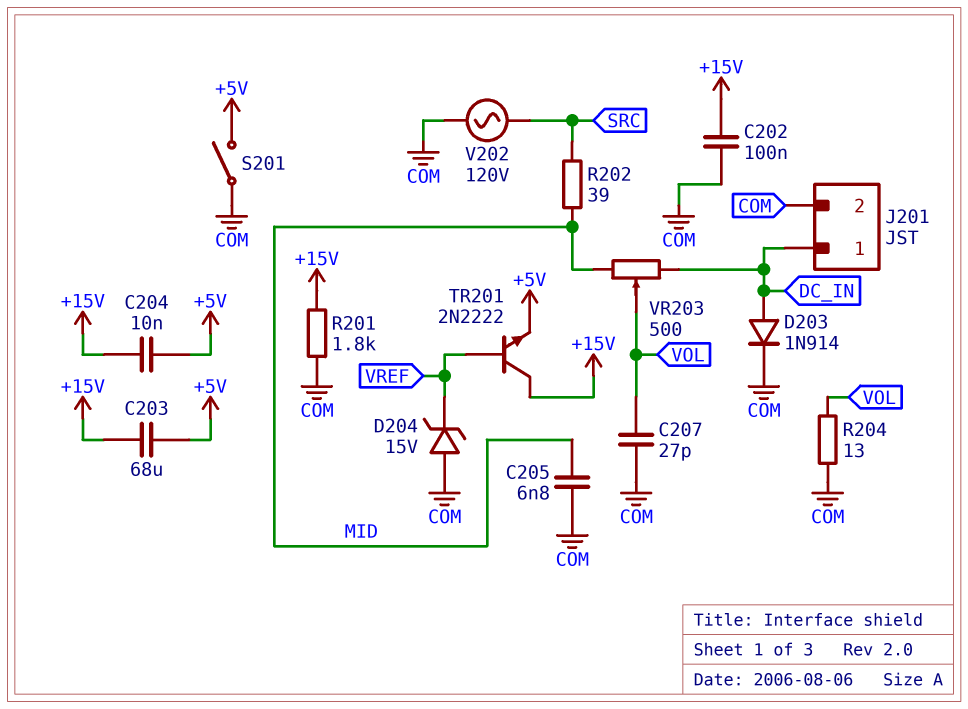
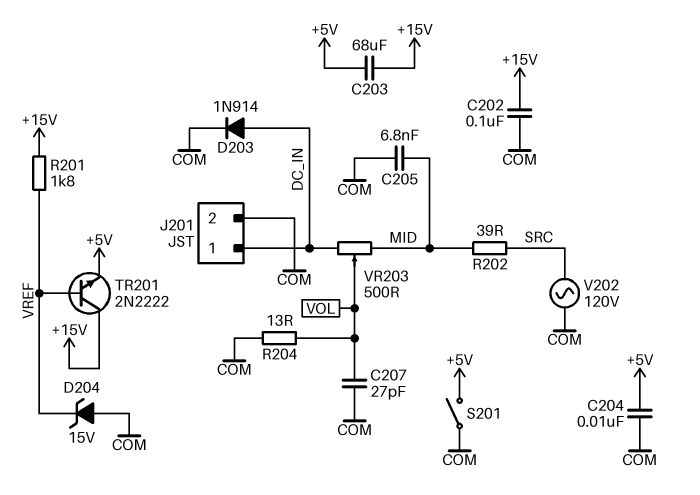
C204: 10nF (+5V, +15V) -> 10nF (+5V, COM)
R201: 1.8k (+15V, COM) -> 1.8k (+15V, VREF)

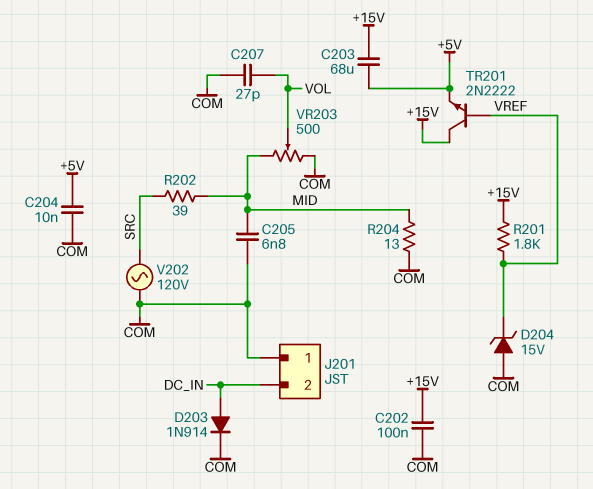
J201 pin 1: DC_IN -> COM
J201 pin 2: COM -> DC_IN
R204: 13 (COM, VOL) -> 13 (COM, MID)
S201: switch (+5V, COM) -> none
VR203: 500 (DC_IN, MID, wiper VOL) -> 500 (COM, MID, wiper VOL)

